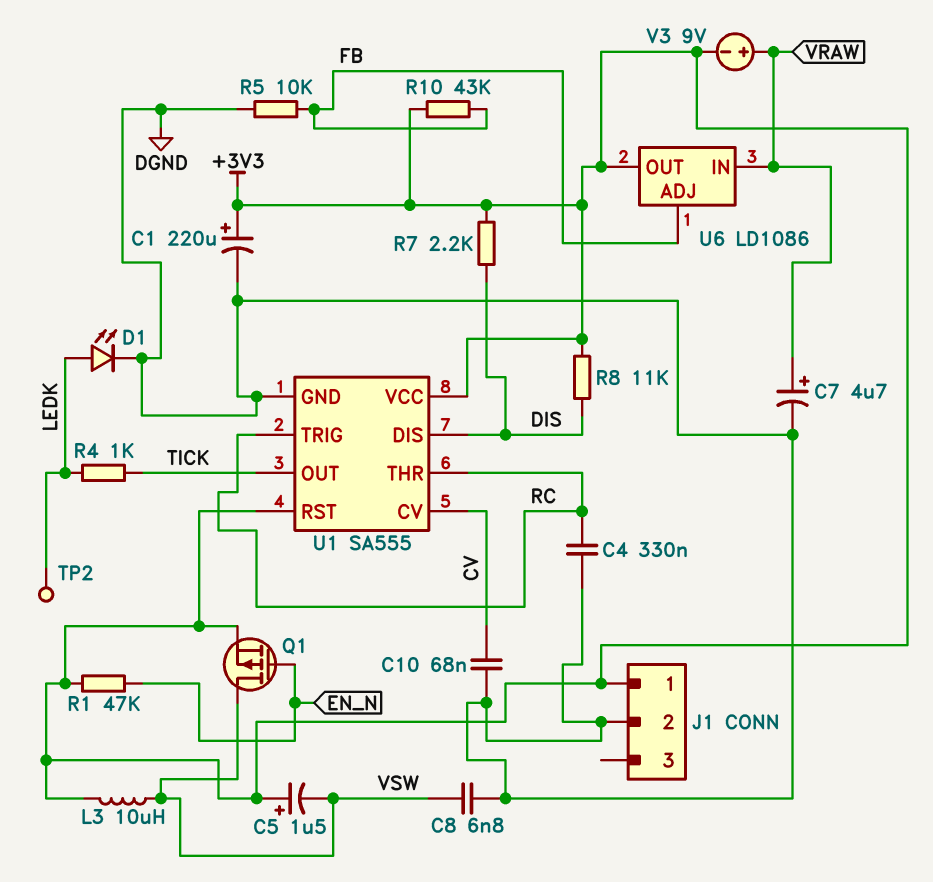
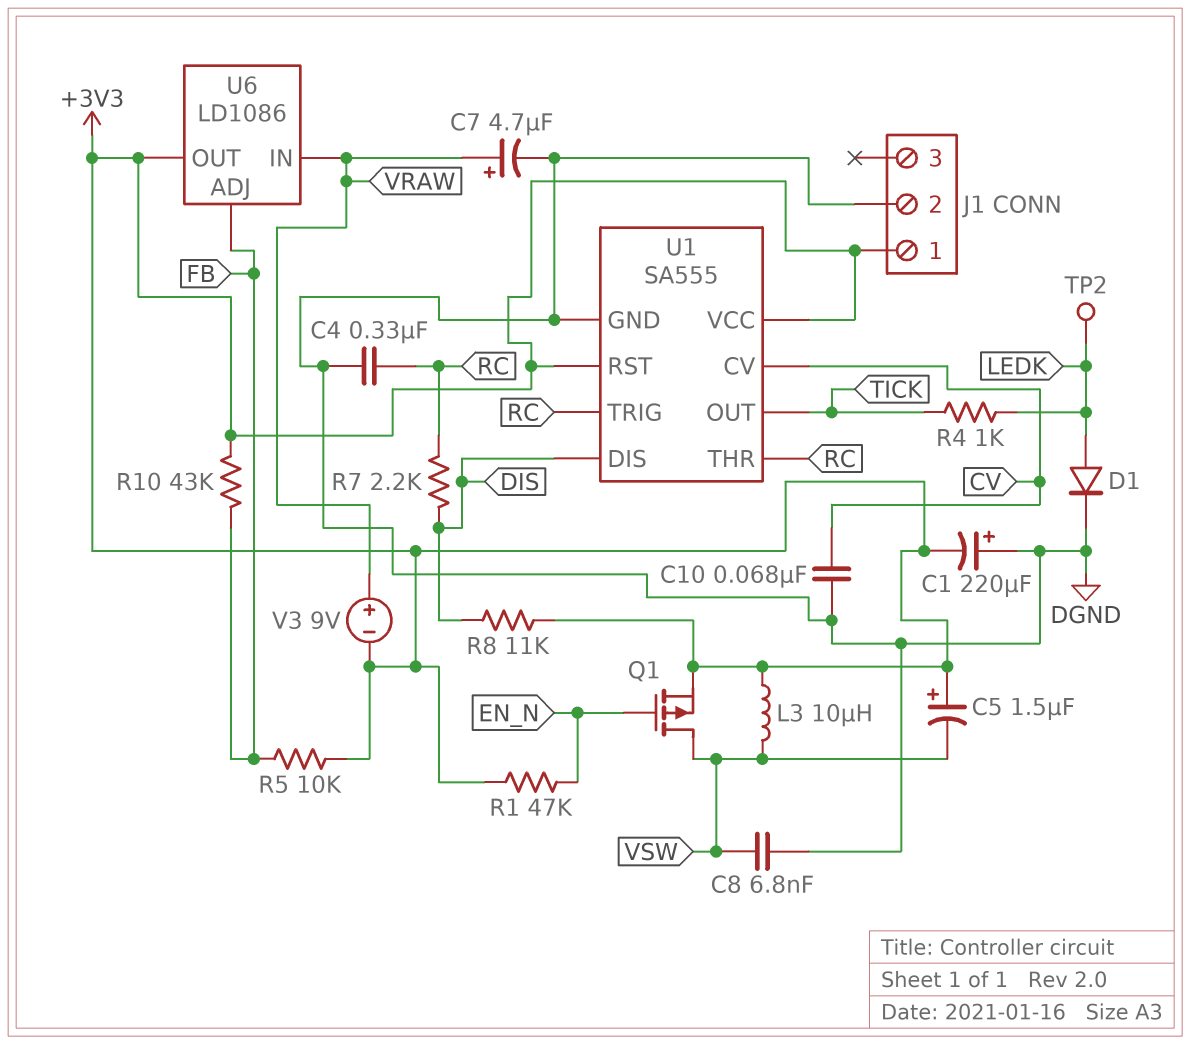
C1: 220uF (plus +3V3, minus DGND) -> 220uF (plus DGND, minus +3V3)
D1: LED (A LEDK, K DGND) -> diode (A LEDK, K DGND)
R5: 10k (DGND, FB) -> 10k (+3V3, FB)
R7: 2.2k (+3V3, DIS) -> 2.2k (DIS, RC)

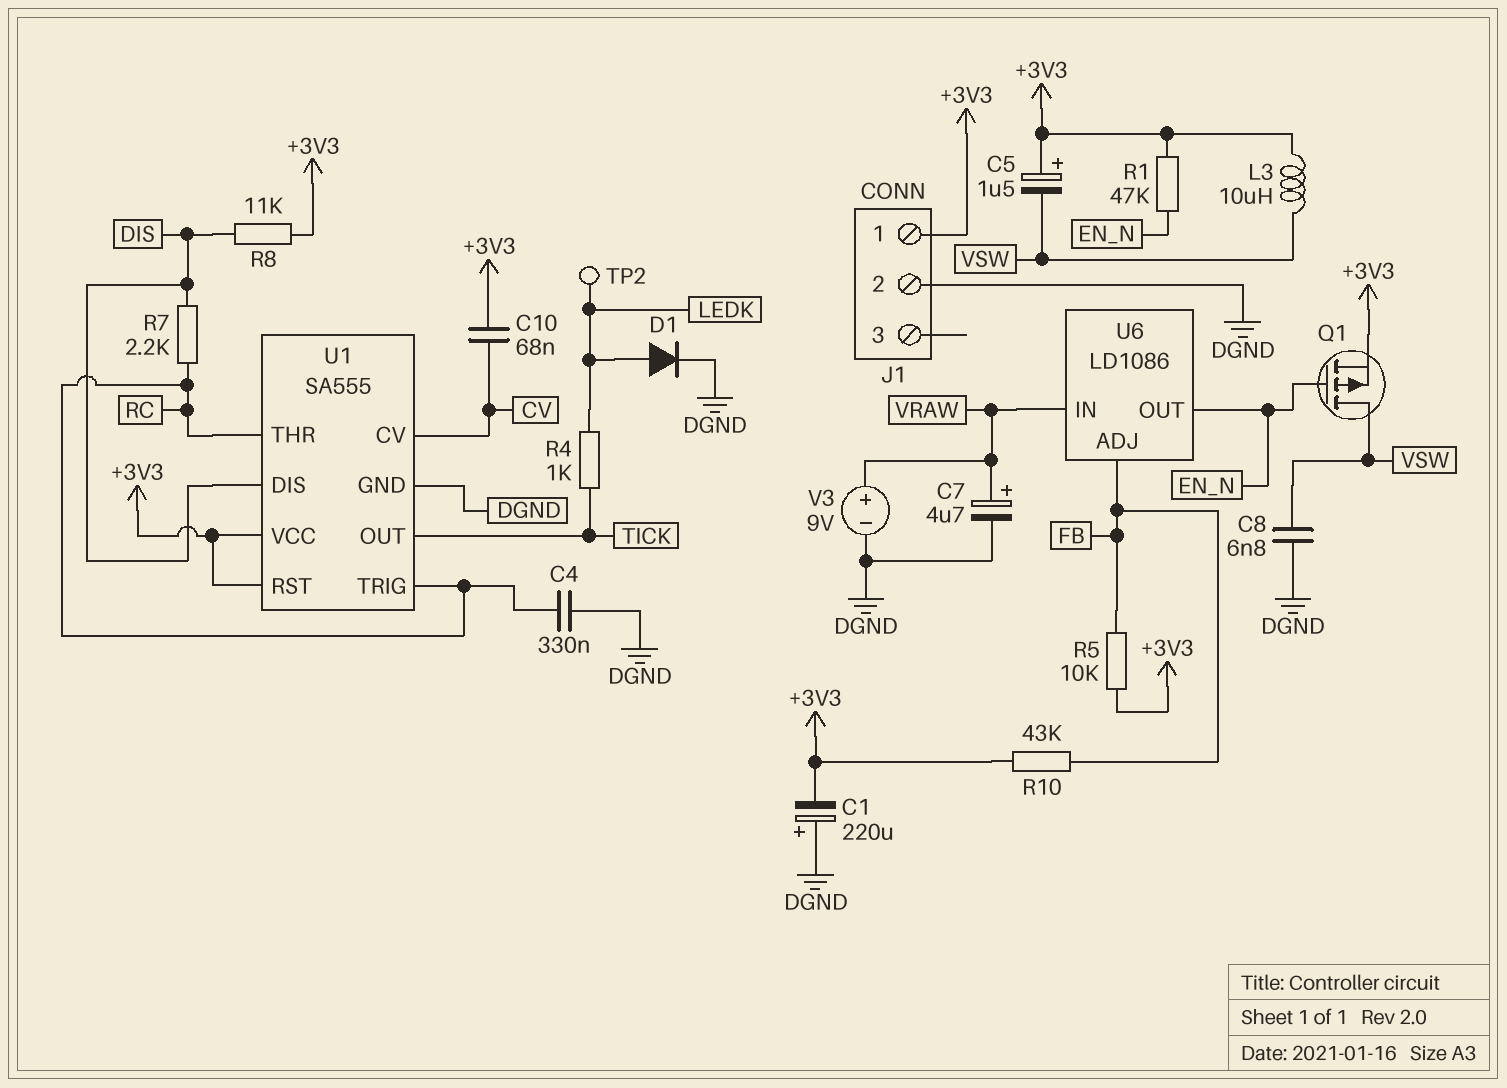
C10: 68nF (CV, DGND) -> 68nF (+3V3, CV)
U6 pin OUT: +3V3 -> EN_N
V3: 9V (plus VRAW, minus +3V3) -> 9V (plus VRAW, minus DGND)

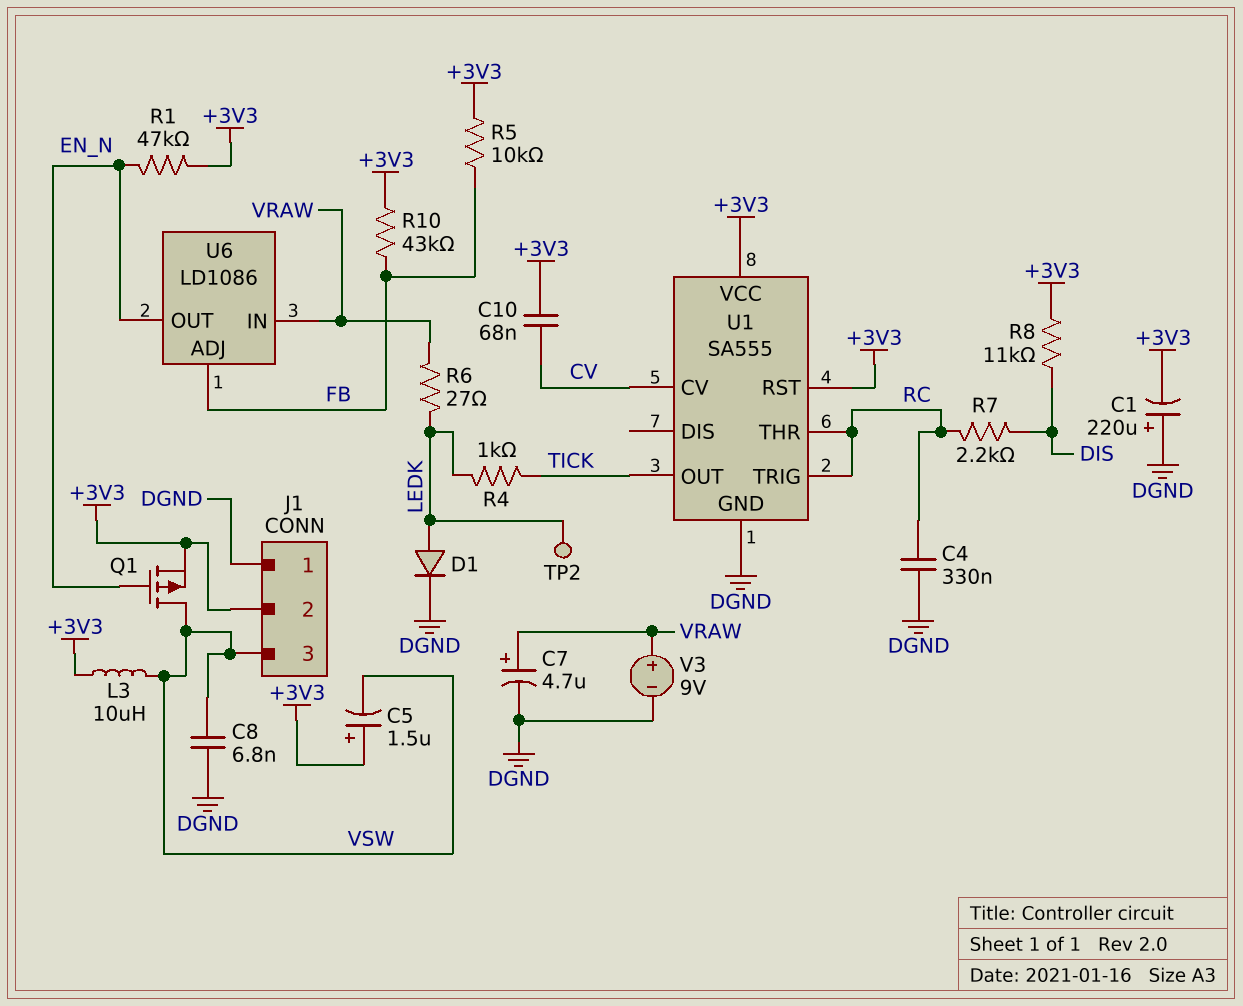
J1 pin 1: +3V3 -> DGND
J1 pin 2: DGND -> +3V3
J1 pin 3: none -> VSW
R6: none -> 27 (LEDK, VRAW)
U1 pin DIS: DIS -> none

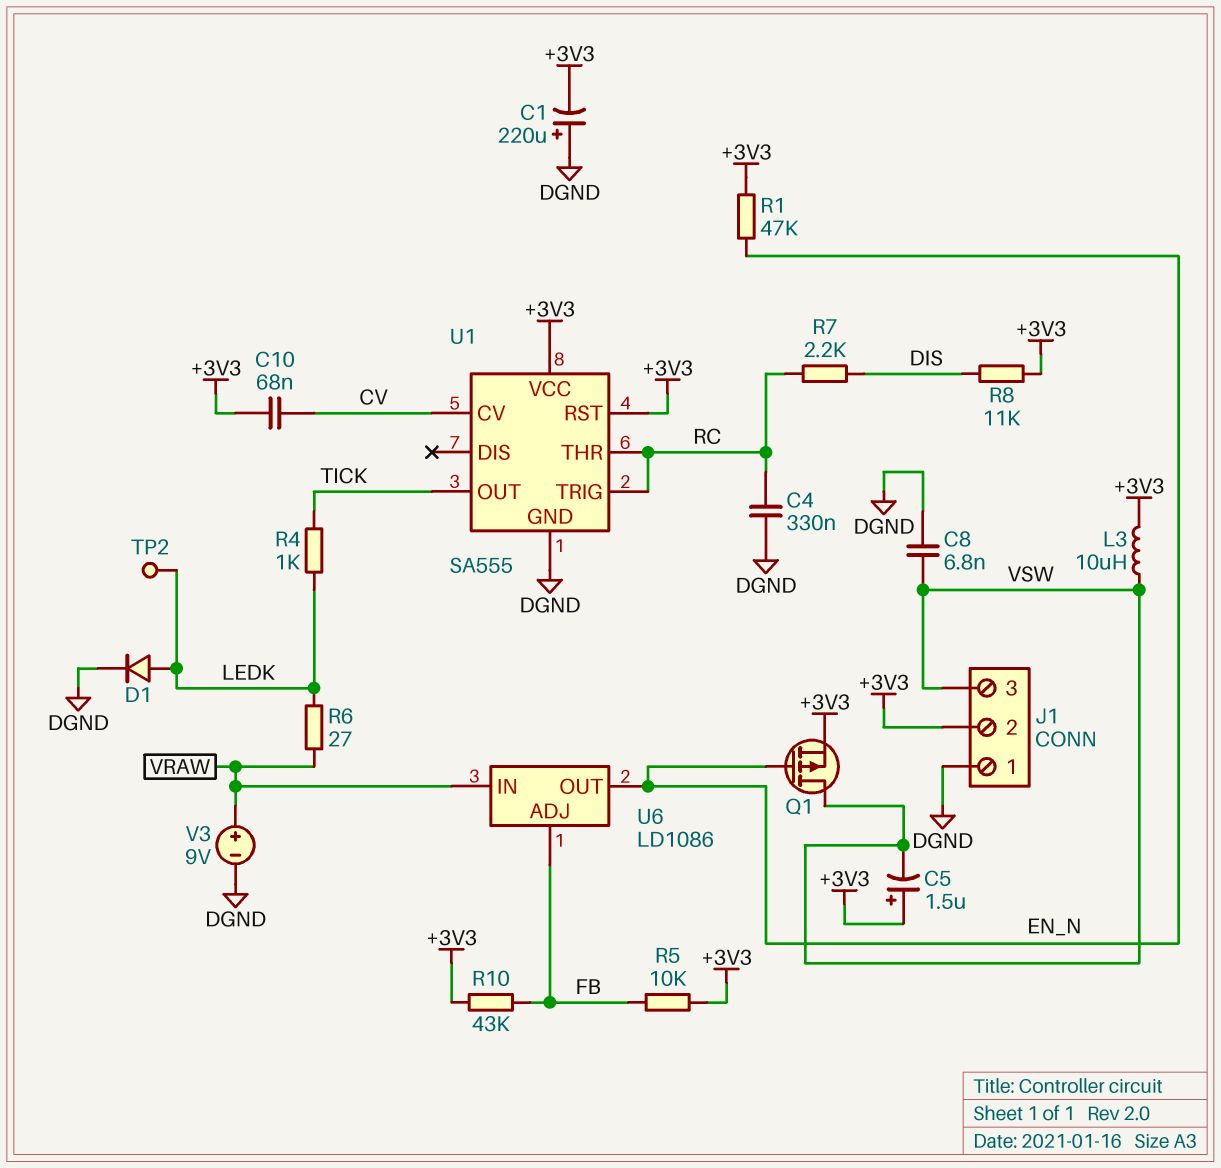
C7: 4.7uF (plus VRAW, minus DGND) -> none

